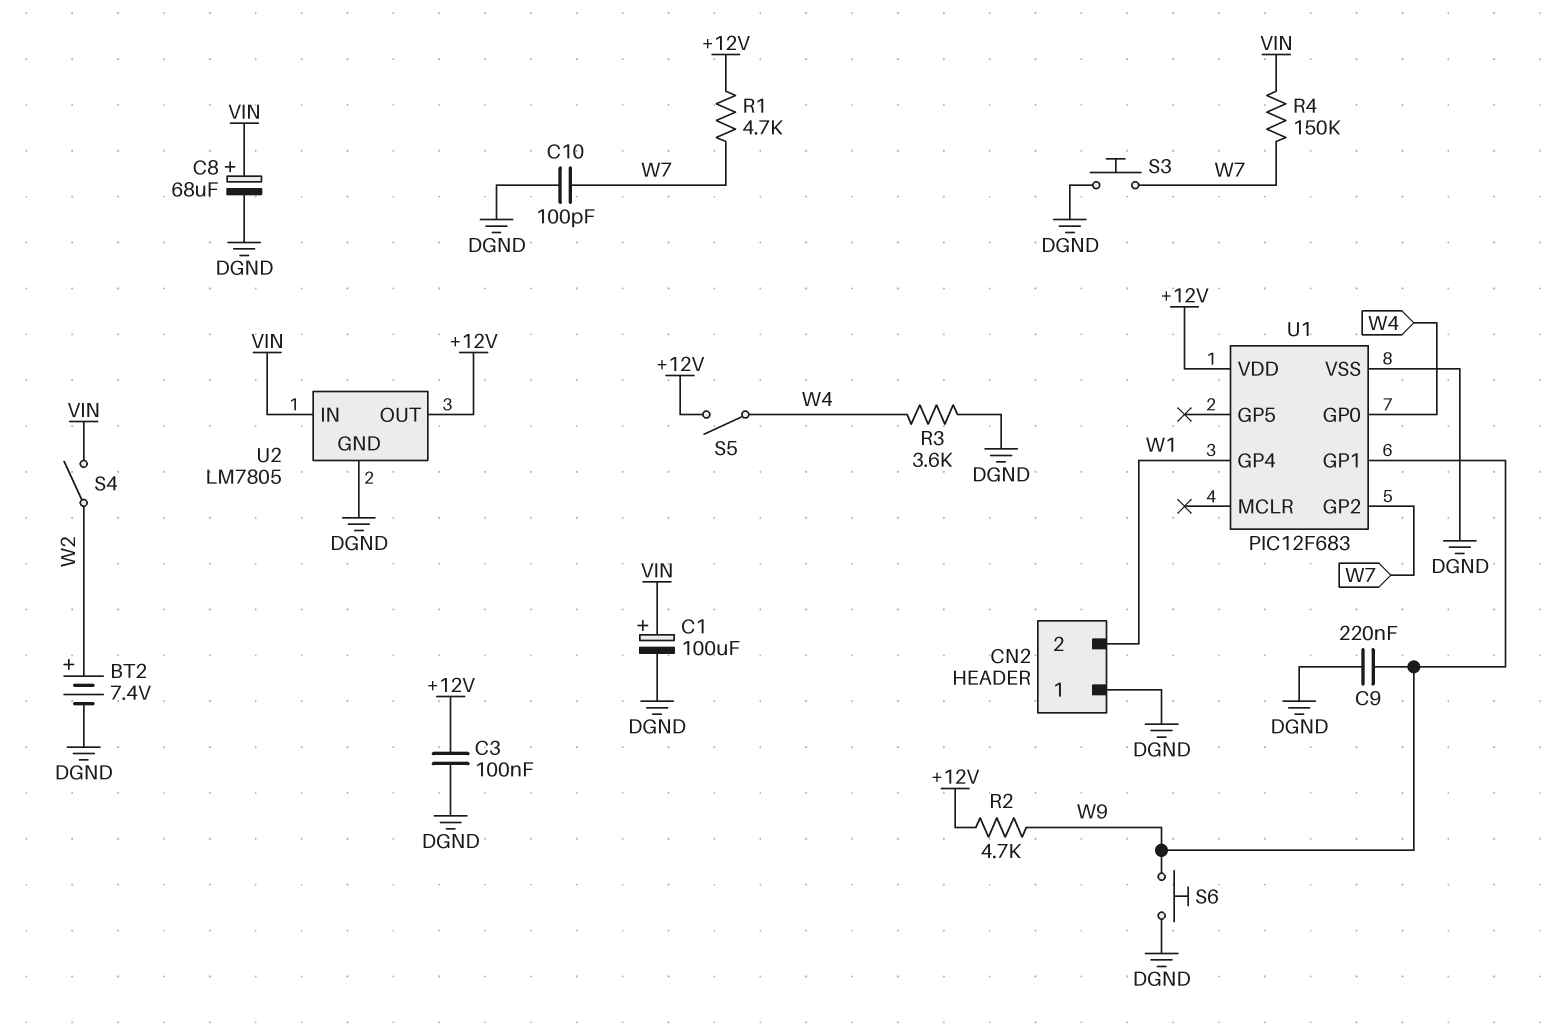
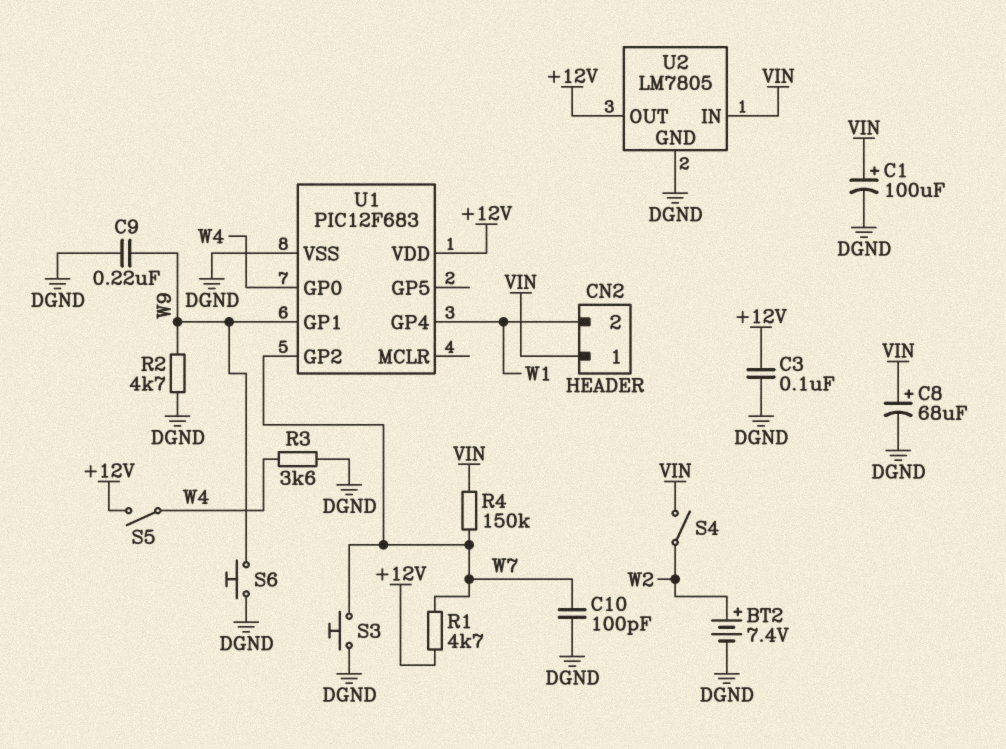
CN2 pin 1: DGND -> VIN
R2: 4.7k (+12V, W9) -> 4.7k (DGND, W9)

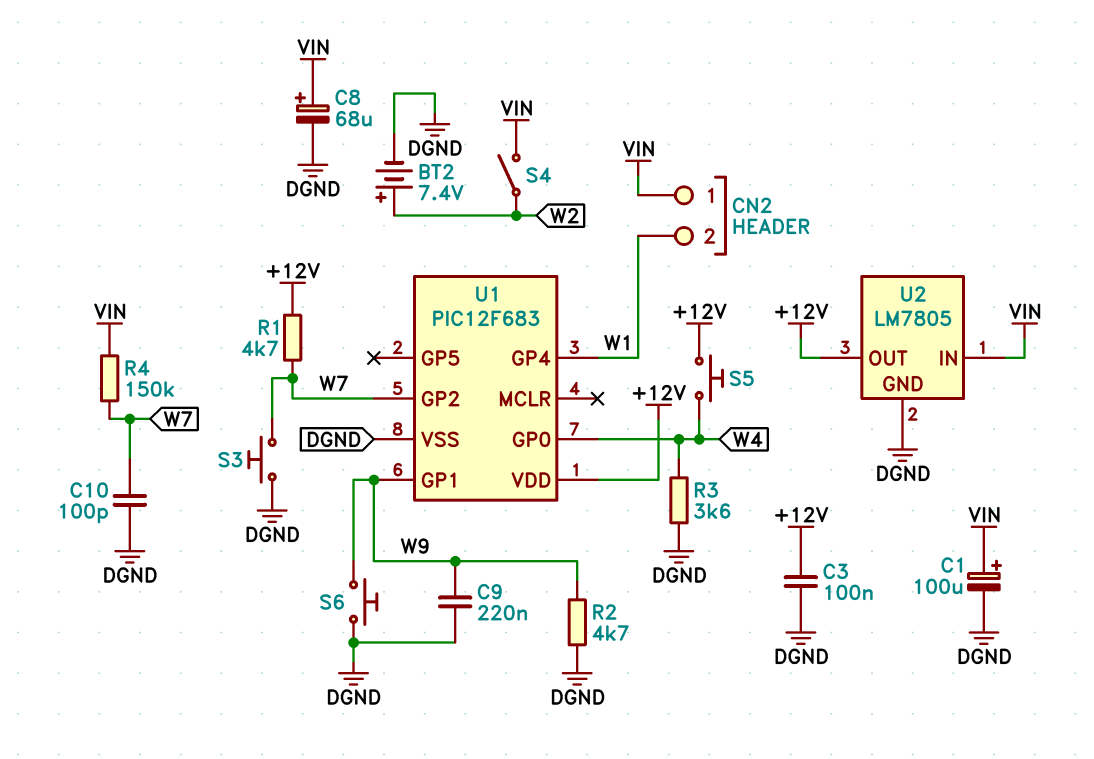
S5: switch (+12V, W4) -> button (+12V, W4)

